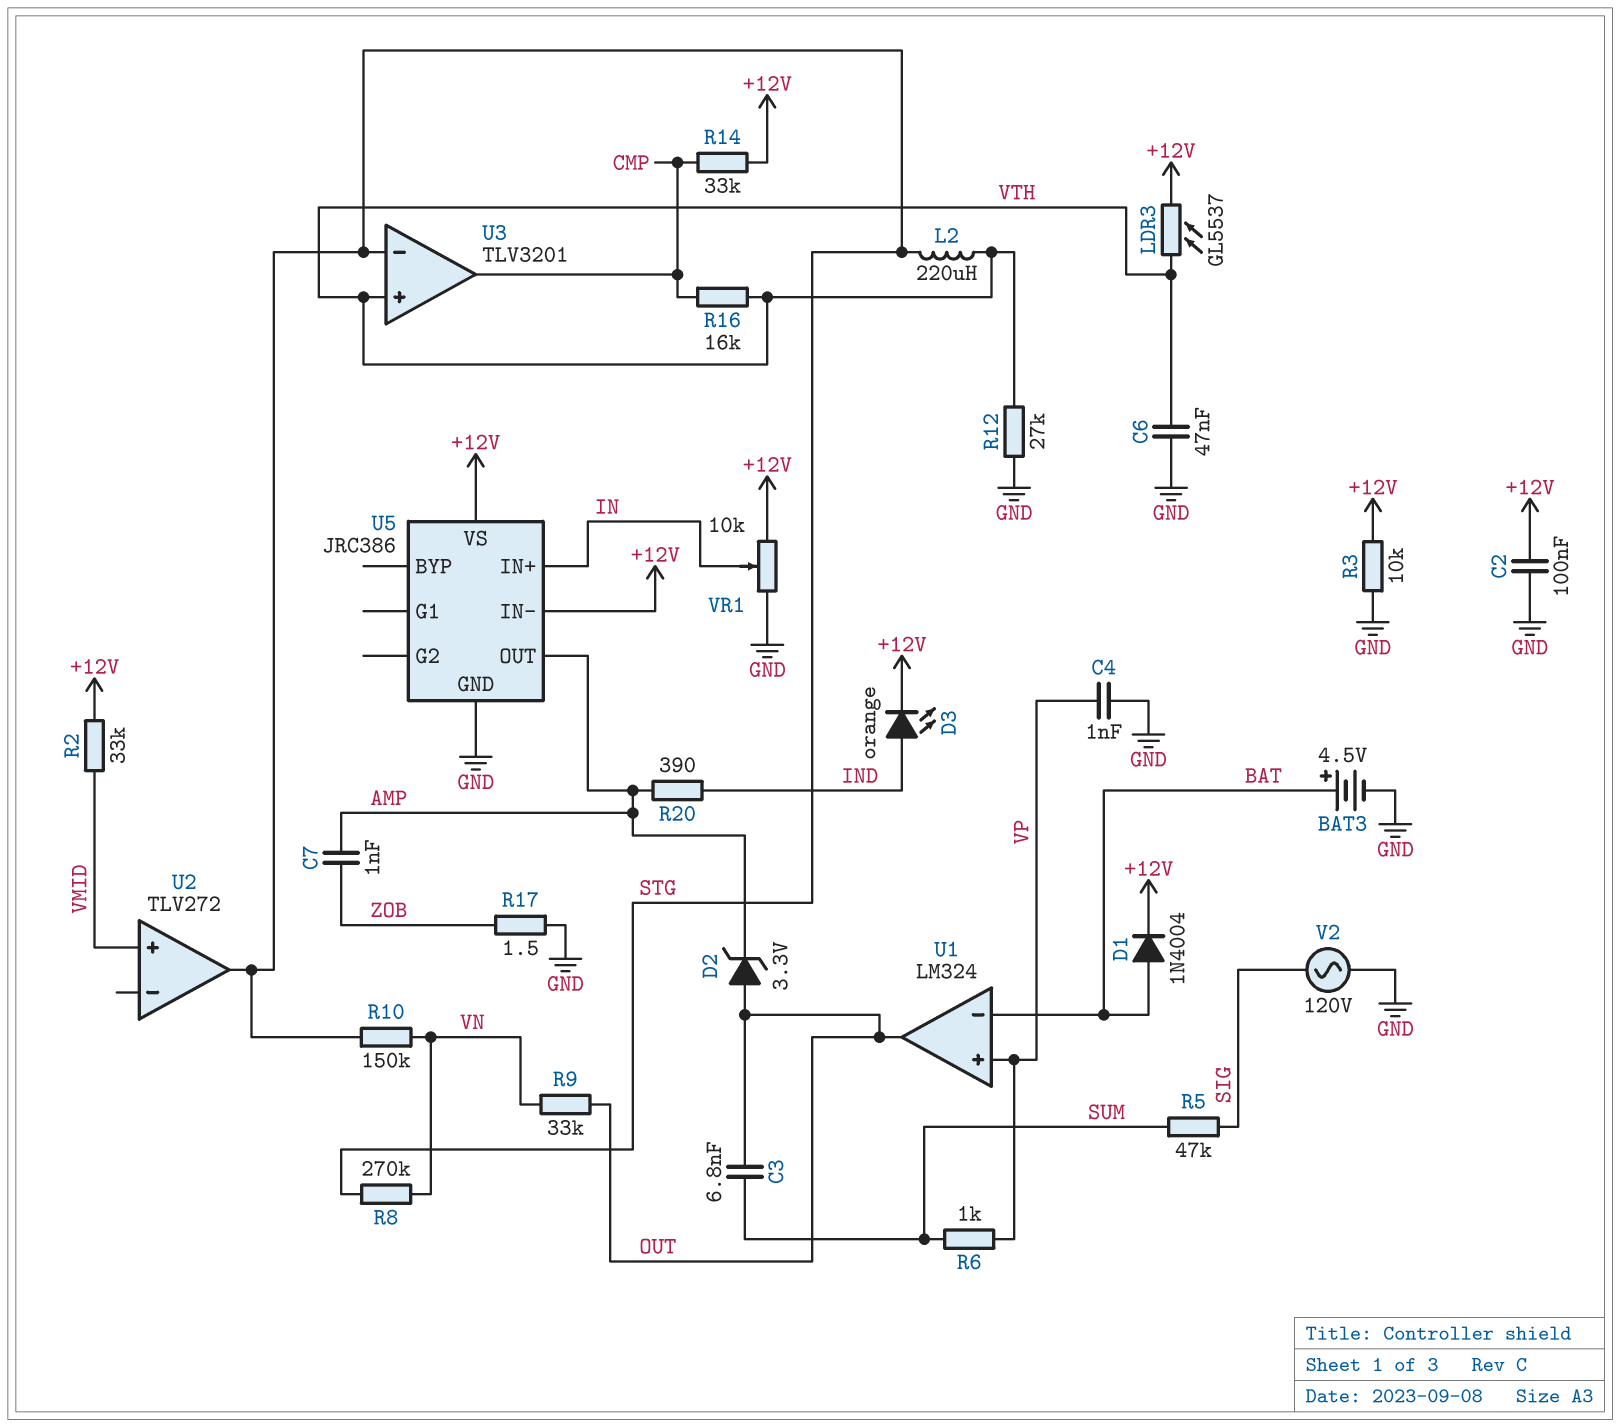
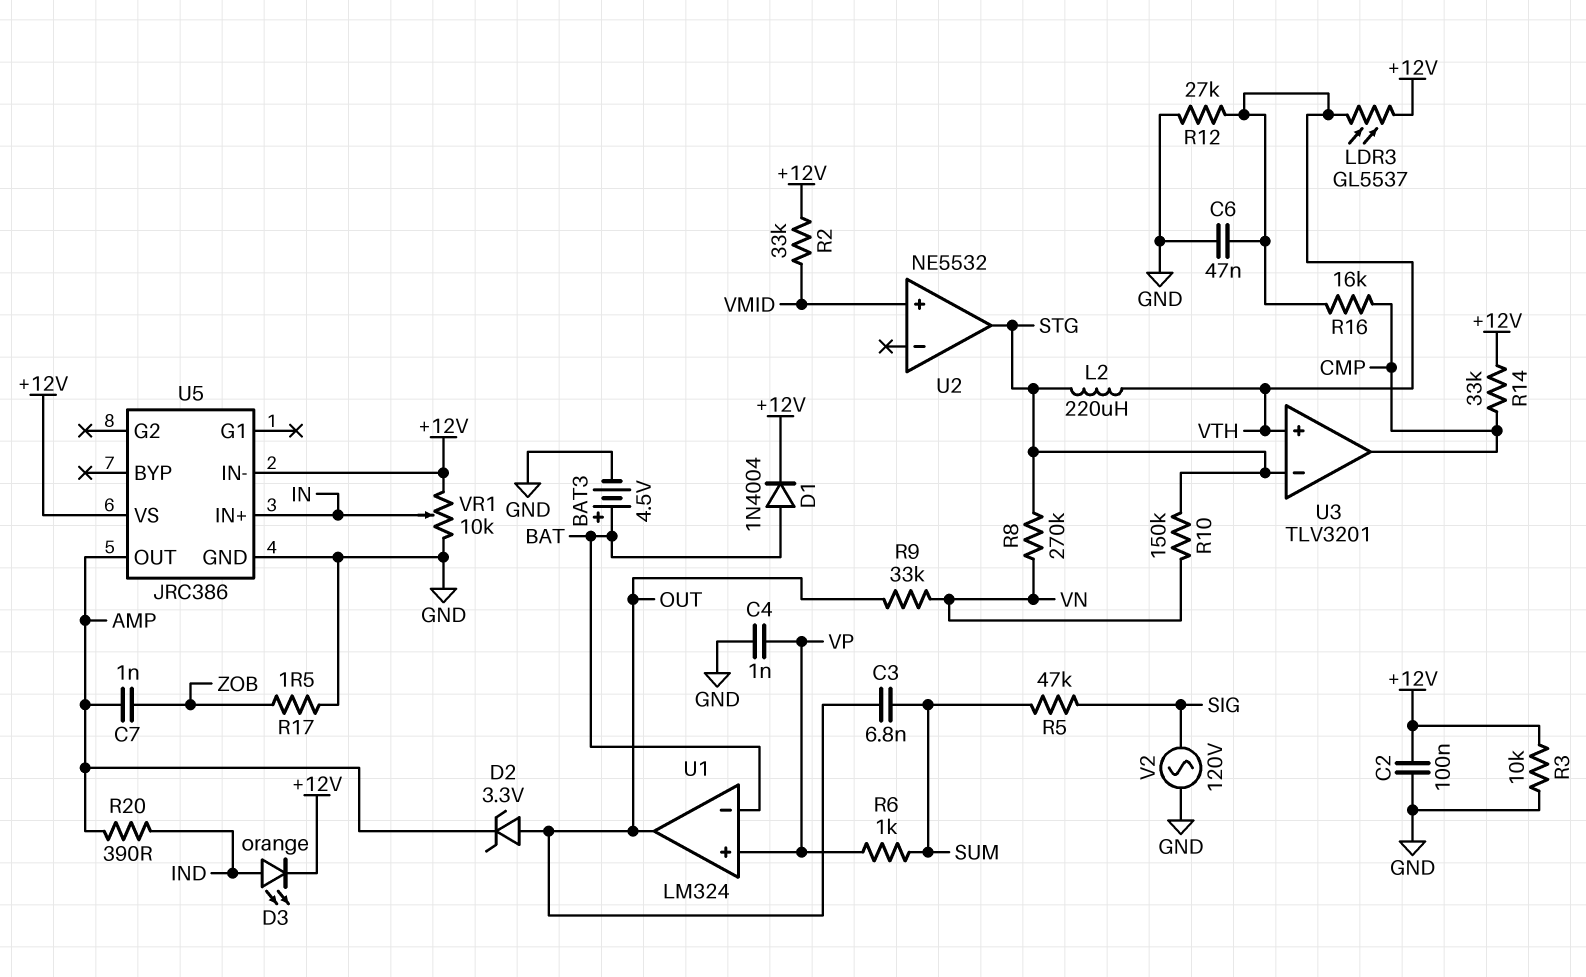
U2: TLV272 -> NE5532

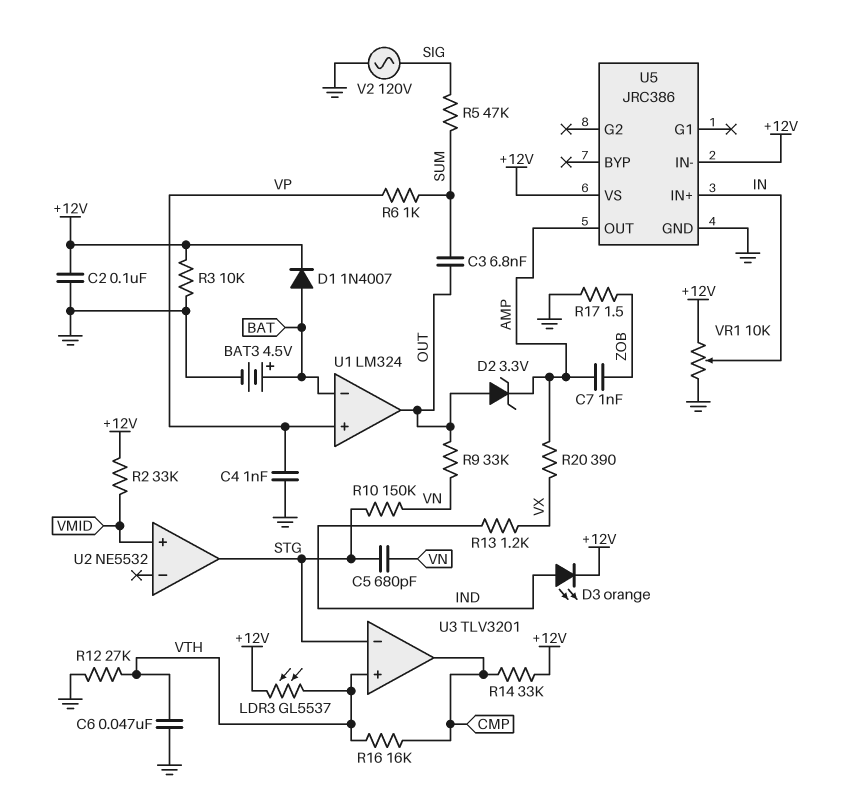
C5: none -> 680pF (STG, VN)
D1: diode 1N4004 (A BAT, K +12V) -> diode 1N4007 (A BAT, K +12V)
L2: 220uH (STG, VTH) -> none
R8: 270k (STG, VN) -> none
R13: none -> 1.2k (IND, VX)
R20: 390 (AMP, IND) -> 390 (AMP, VX)

